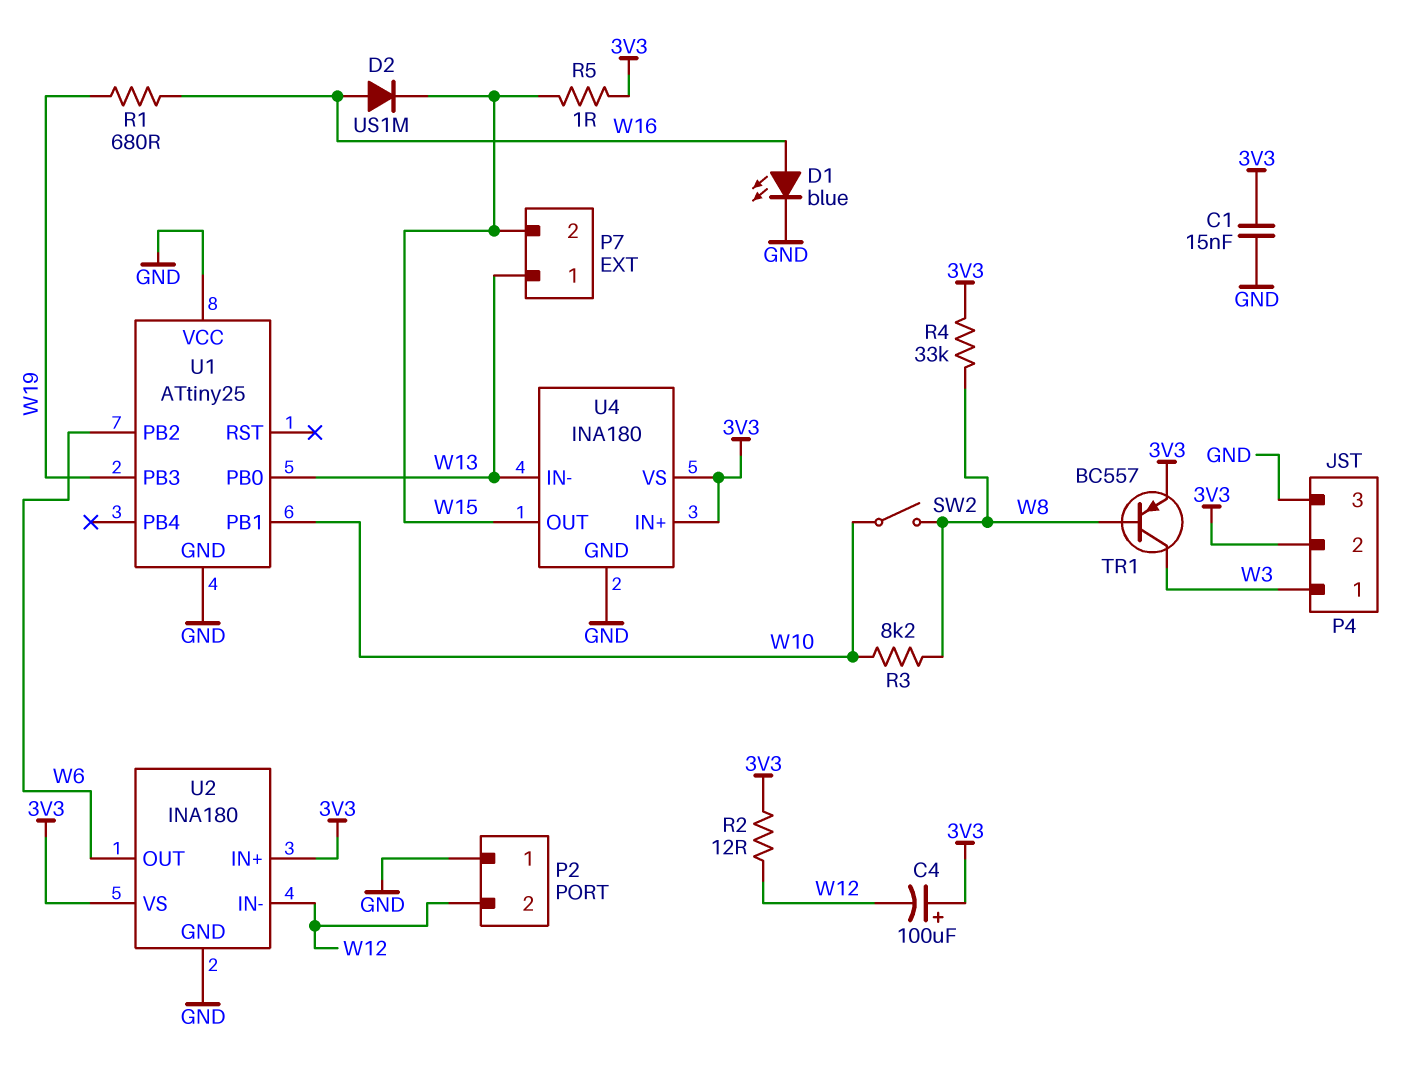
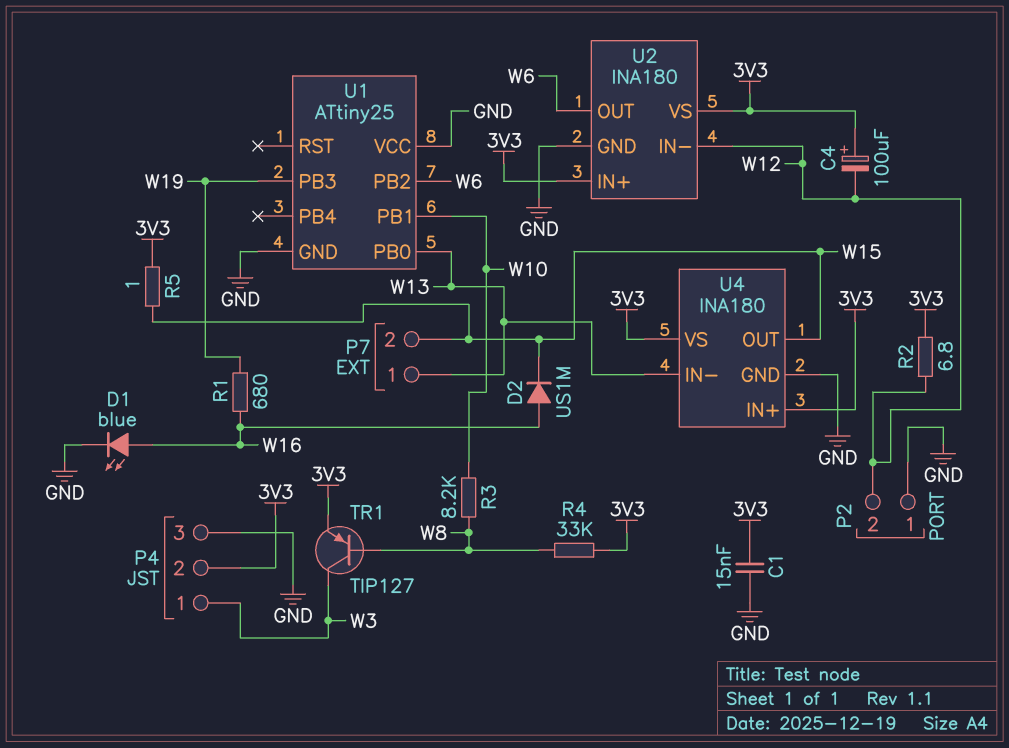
R2: 12 (3V3, W12) -> 6.8 (3V3, W12)
SW2: switch (W8, W10) -> none
TR1: PNP BC557 (B W8, C W3, E 3V3) -> PNP TIP127 (B W8, C W3, E 3V3)

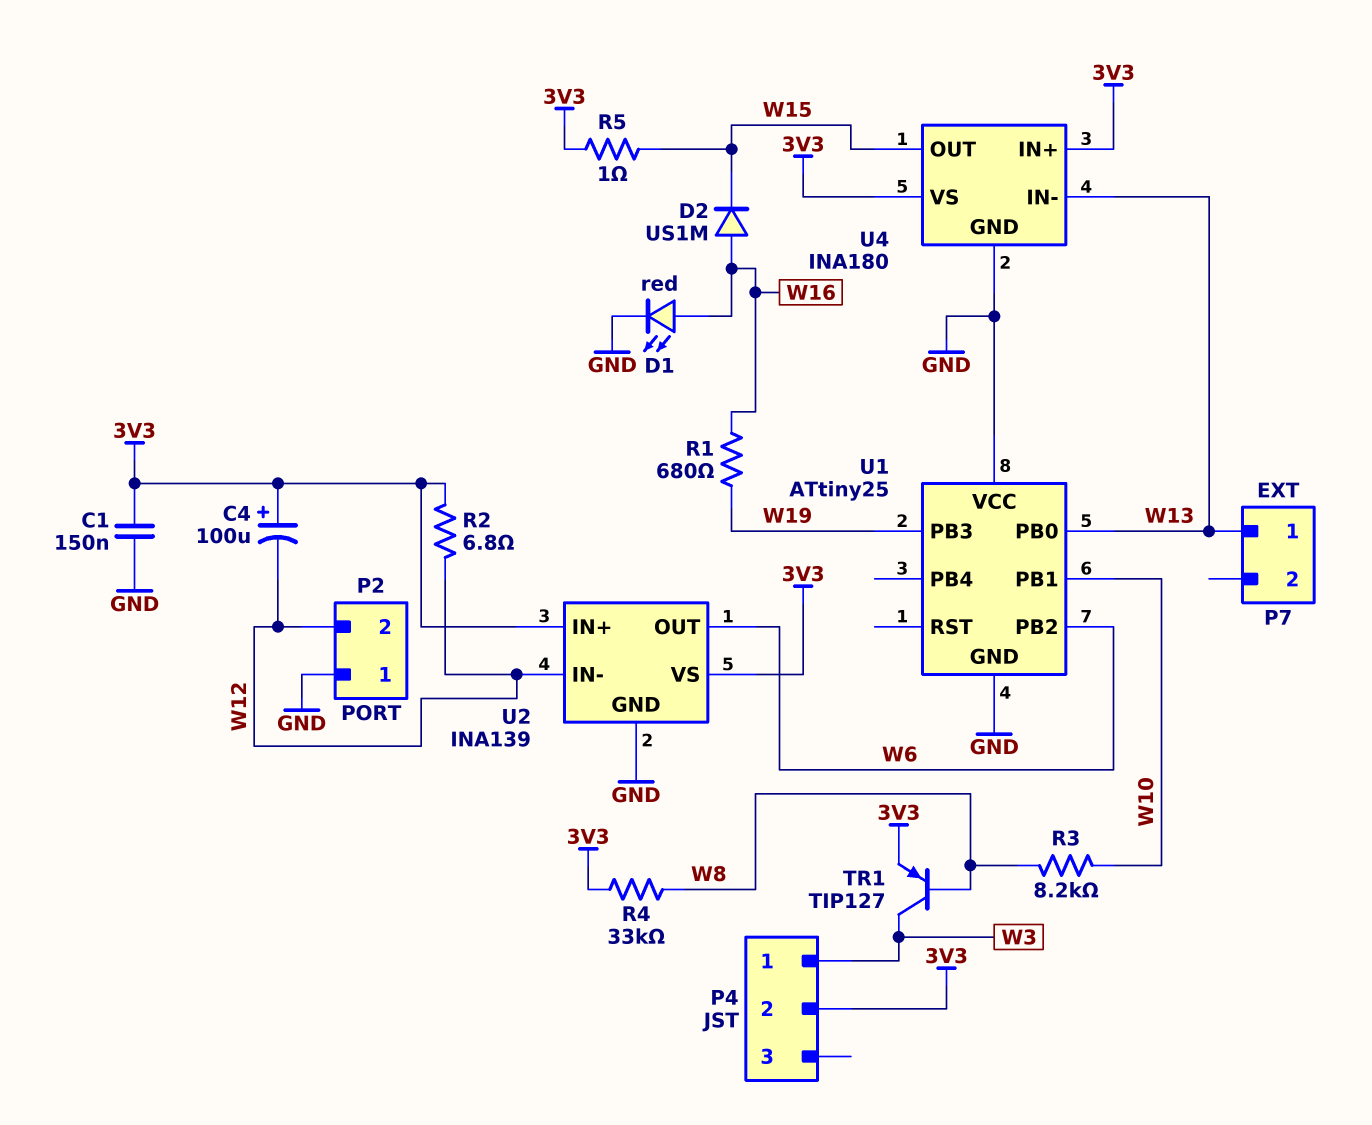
C1: 15nF (3V3, GND) -> 150nF (3V3, GND)
D1: LED blue (A W16, K GND) -> LED red (A W16, K GND)
P4 pin 3: GND -> none
P7 pin 2: W15 -> none
U2: INA180 -> INA139

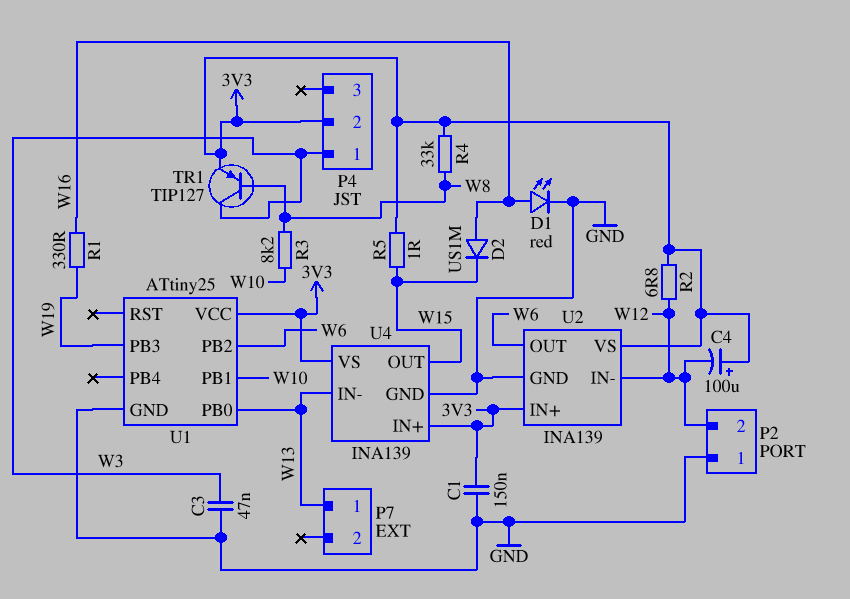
C3: none -> 47nF (GND, W3)
R1: 680 (W16, W19) -> 330 (W16, W19)
U1 pin VCC: GND -> 3V3
U4: INA180 -> INA139

